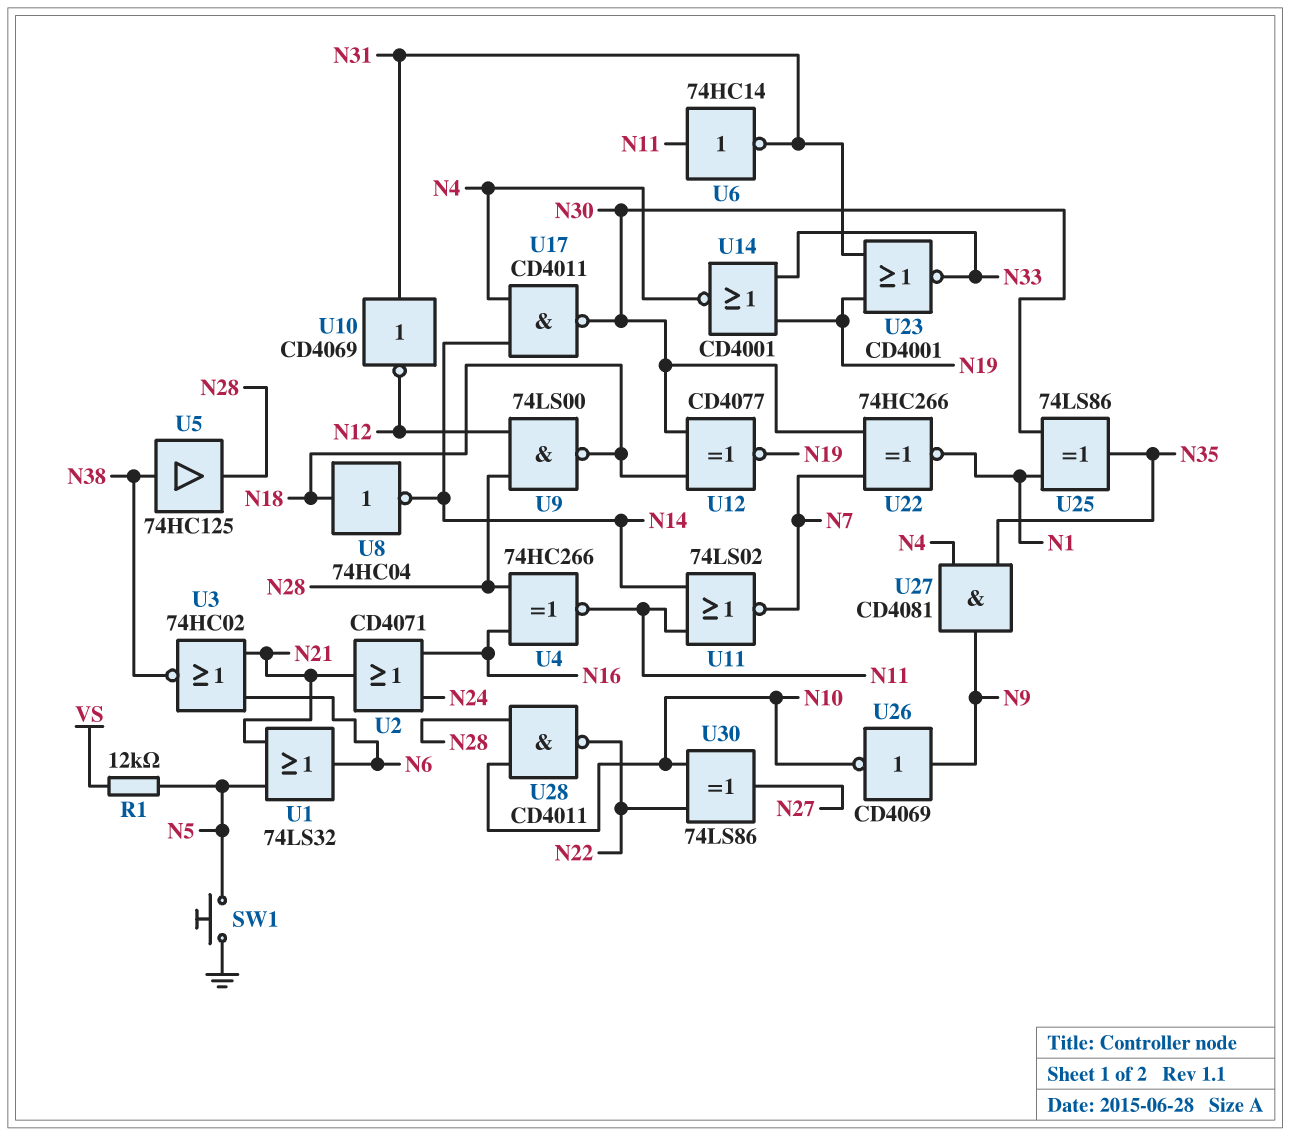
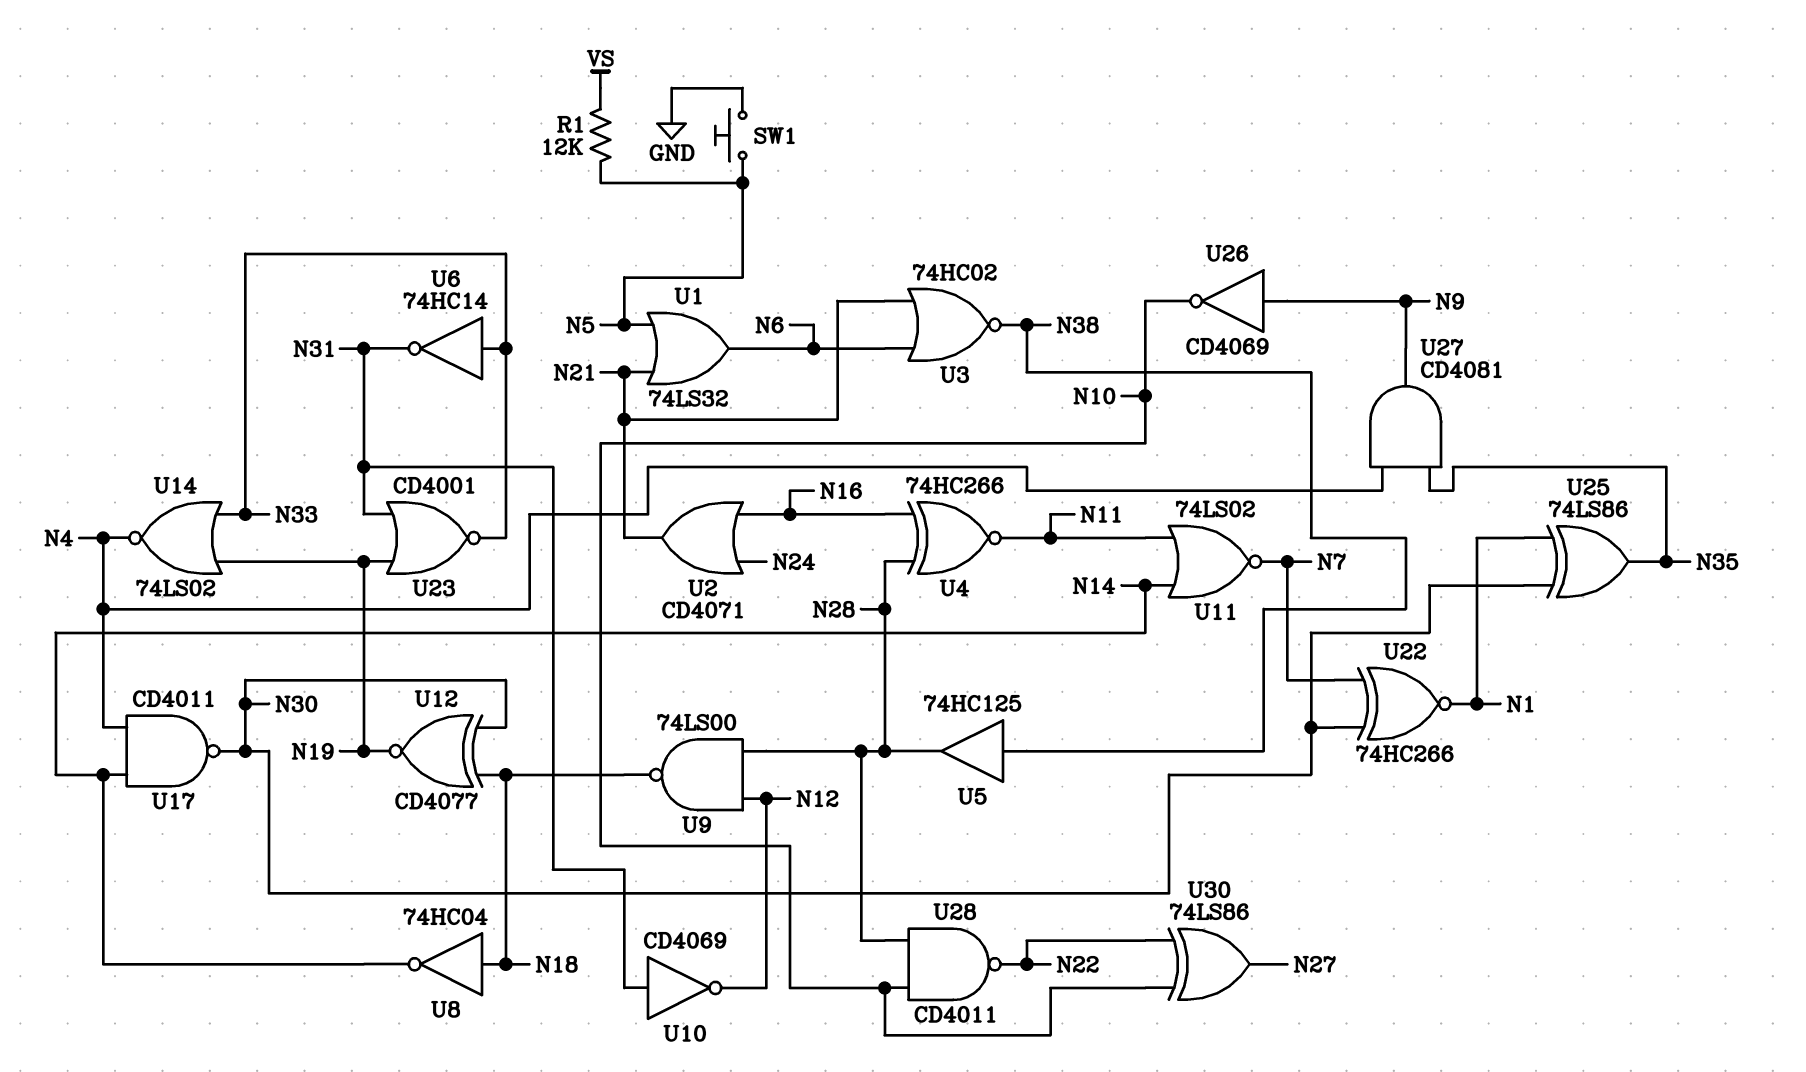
U6: NOT 74HC14 (in N11, out N31) -> NOT 74HC14 (in N33, out N31)
U14: NOR CD4001 (in N19, in N33, out N4) -> NOR 74LS02 (in N19, in N33, out N4)

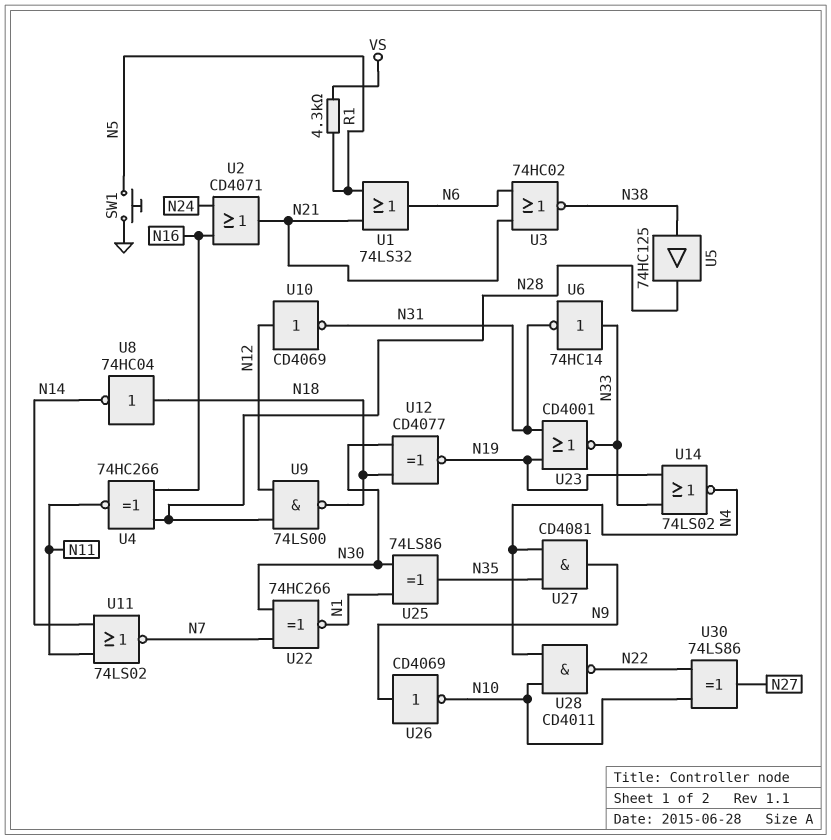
R1: 12k (N5, VS) -> 4.3k (N5, VS)
U10: NOT CD4069 (in N31, out N12) -> NOT CD4069 (in N12, out N31)
U17: NAND CD4011 (in N4, in N14, out N30) -> none
U28: NAND CD4011 (in N10, in N28, out N22) -> NAND CD4011 (in N4, in N10, out N22)

